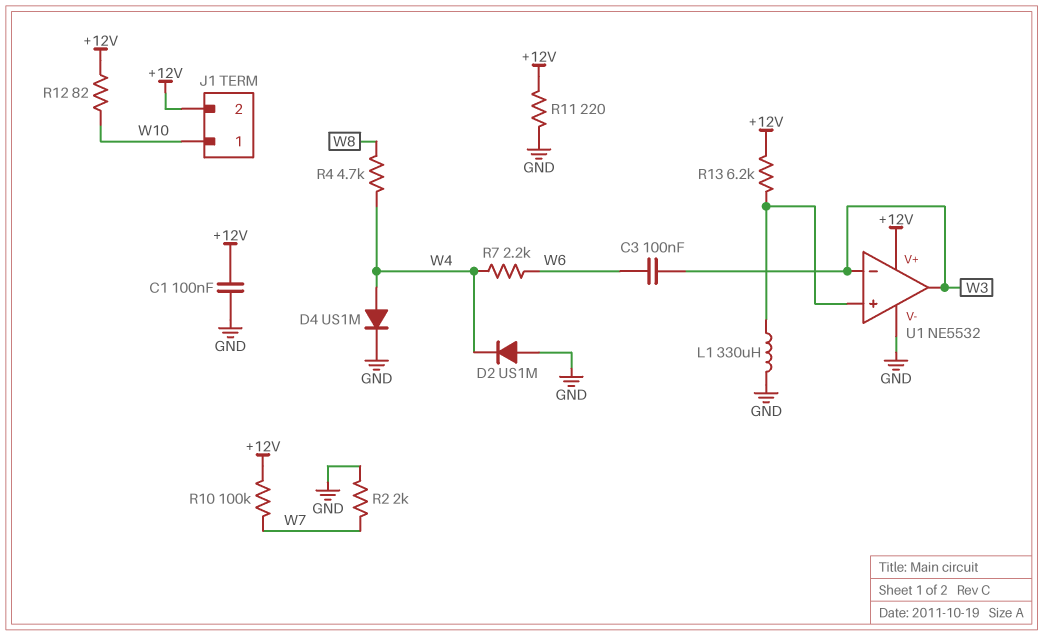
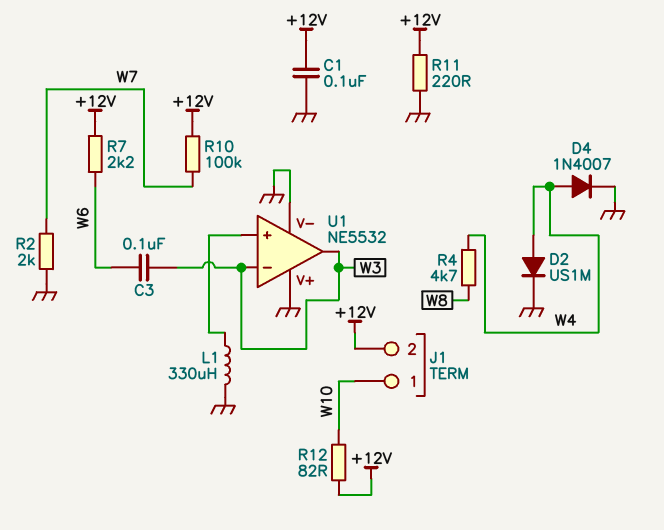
D2: diode US1M (A GND, K W4) -> diode US1M (A W4, K GND)
D4: diode US1M (A W4, K GND) -> diode 1N4007 (A W4, K GND)
R7: 2.2k (W4, W6) -> 2.2k (+12V, W6)
R13: 6.2k (+12V, U1/in+) -> none
U1 pin V+: +12V -> GND

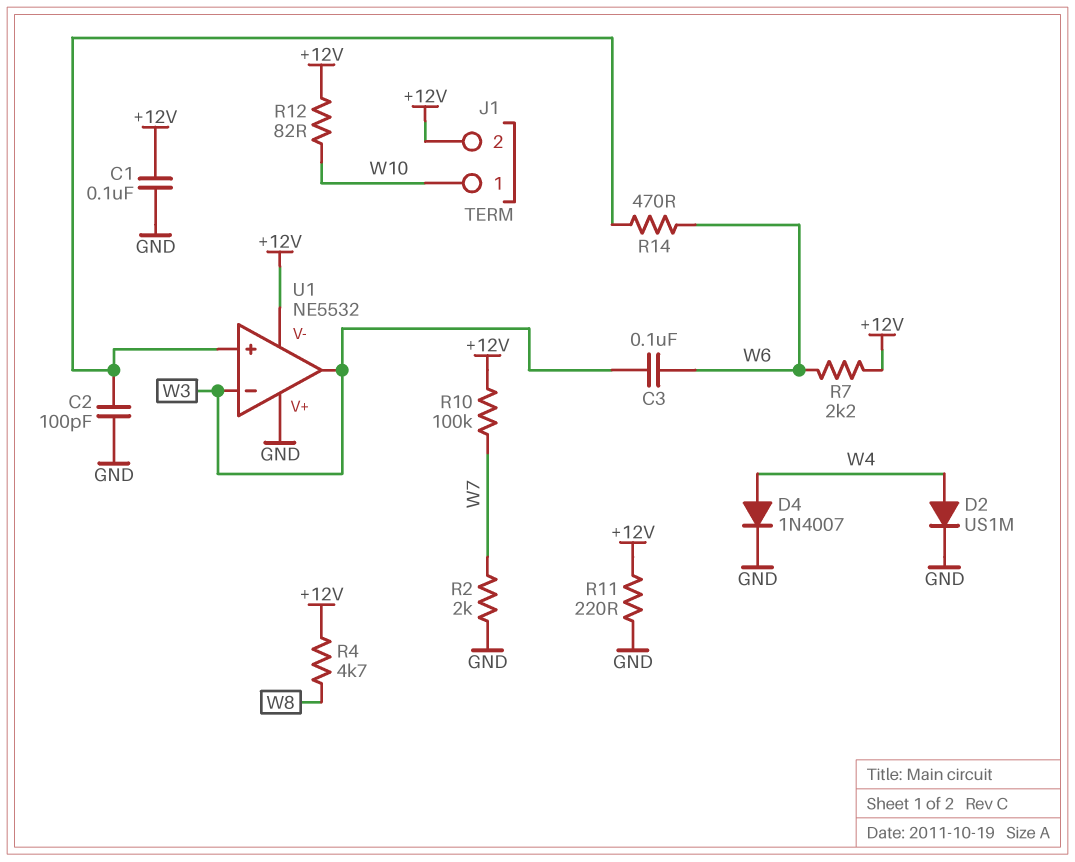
C2: none -> 100pF (GND, U1/in+)
L1: 330uH (GND, U1/in+) -> none
R4: 4.7k (W4, W8) -> 4.7k (+12V, W8)
R14: none -> 470 (U1/in+, W6)
U1 pin V-: GND -> +12V

